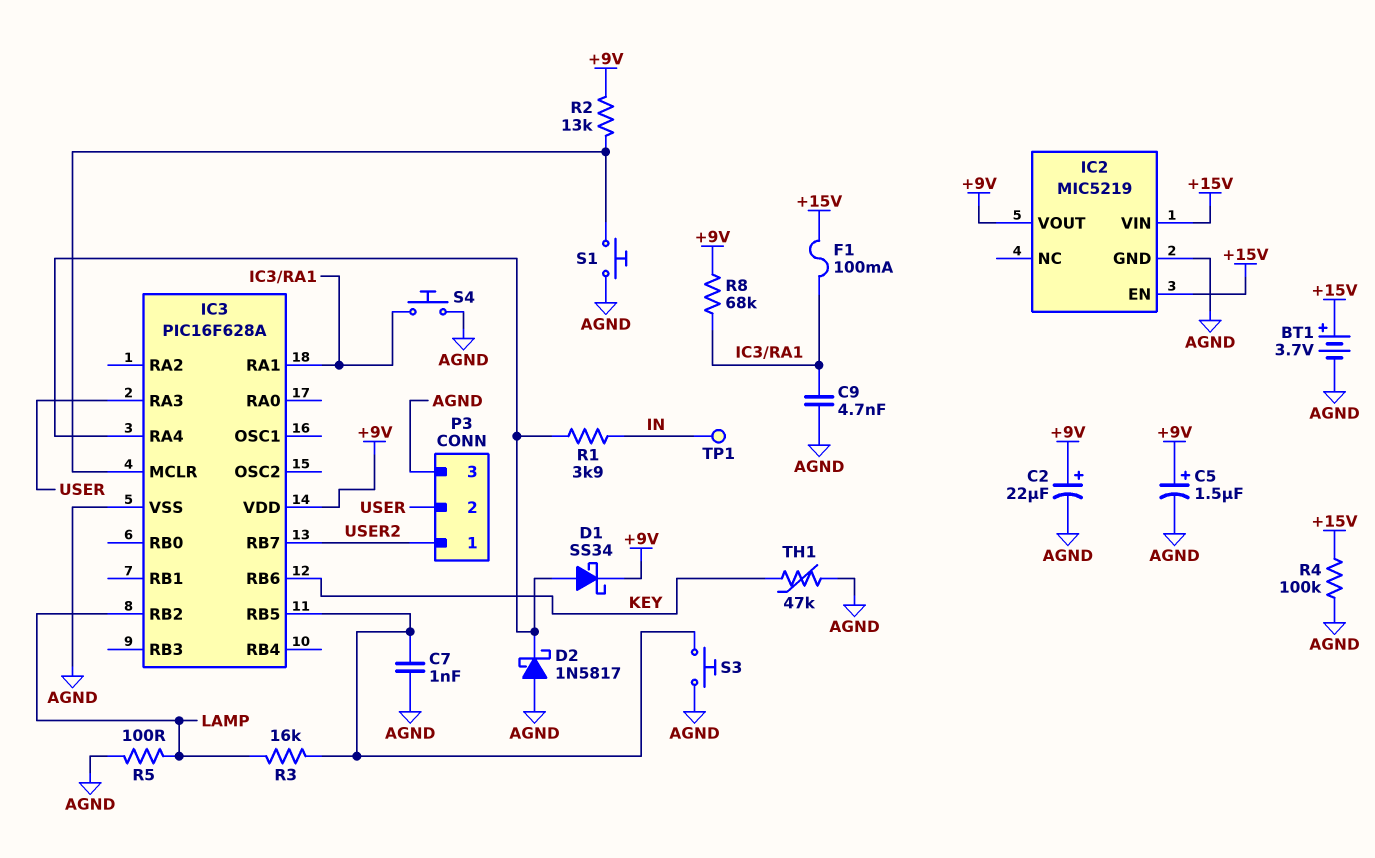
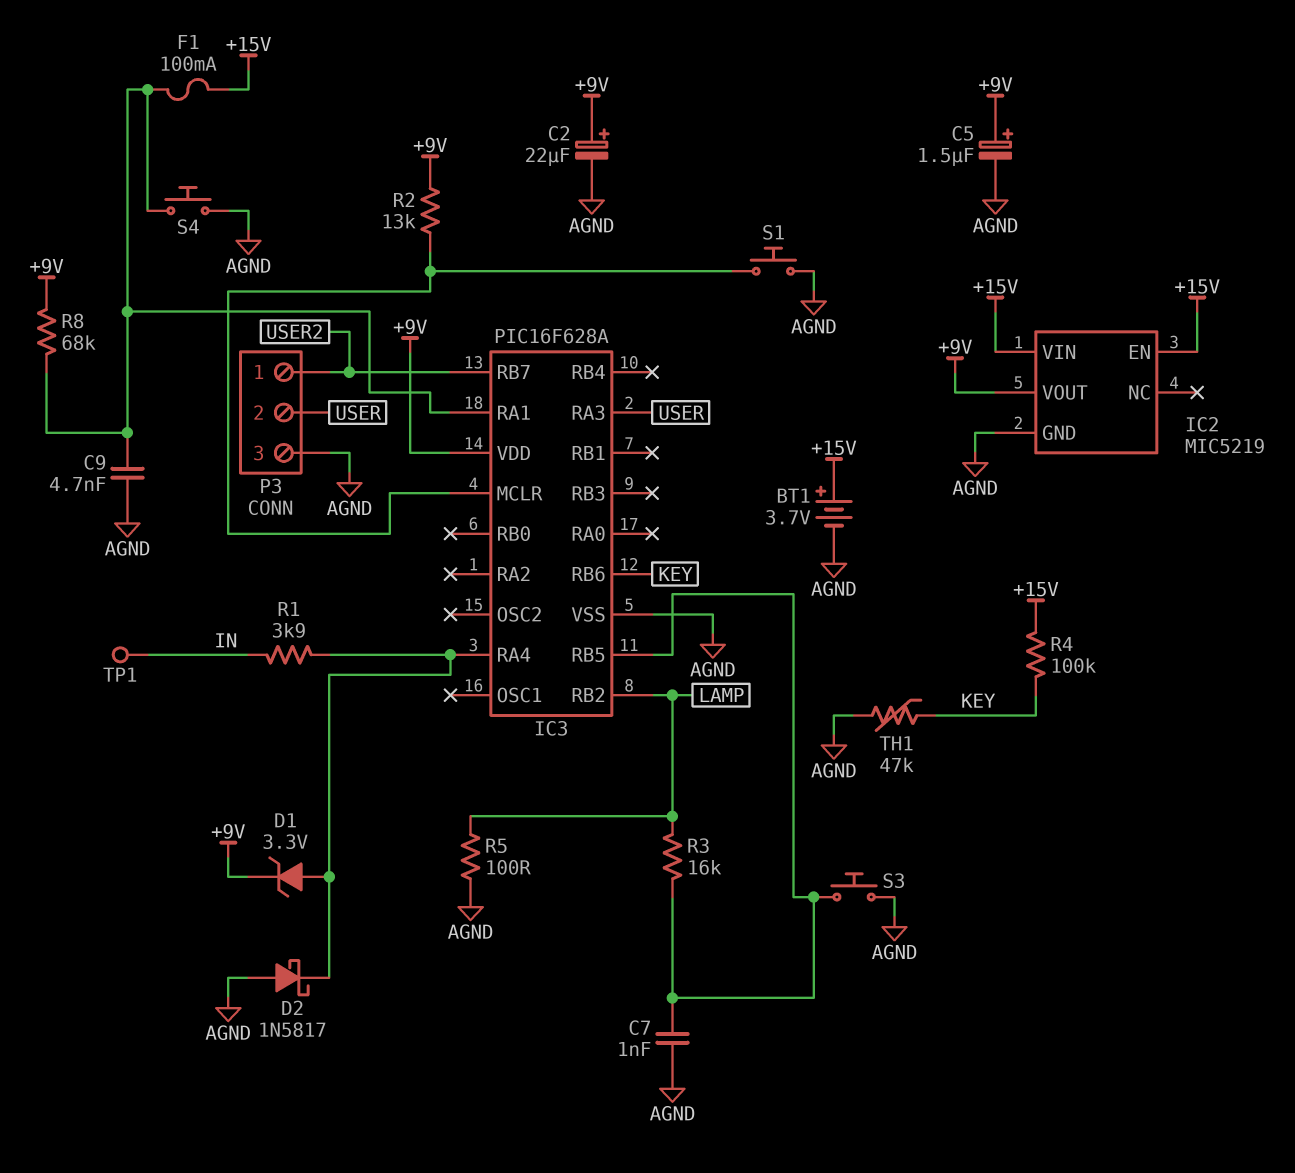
D1: schottky SS34 (A IC3/RA4, K +9V) -> zener 3.3V (A IC3/RA4, K +9V)
R4: 100k (+15V, AGND) -> 100k (+15V, KEY)

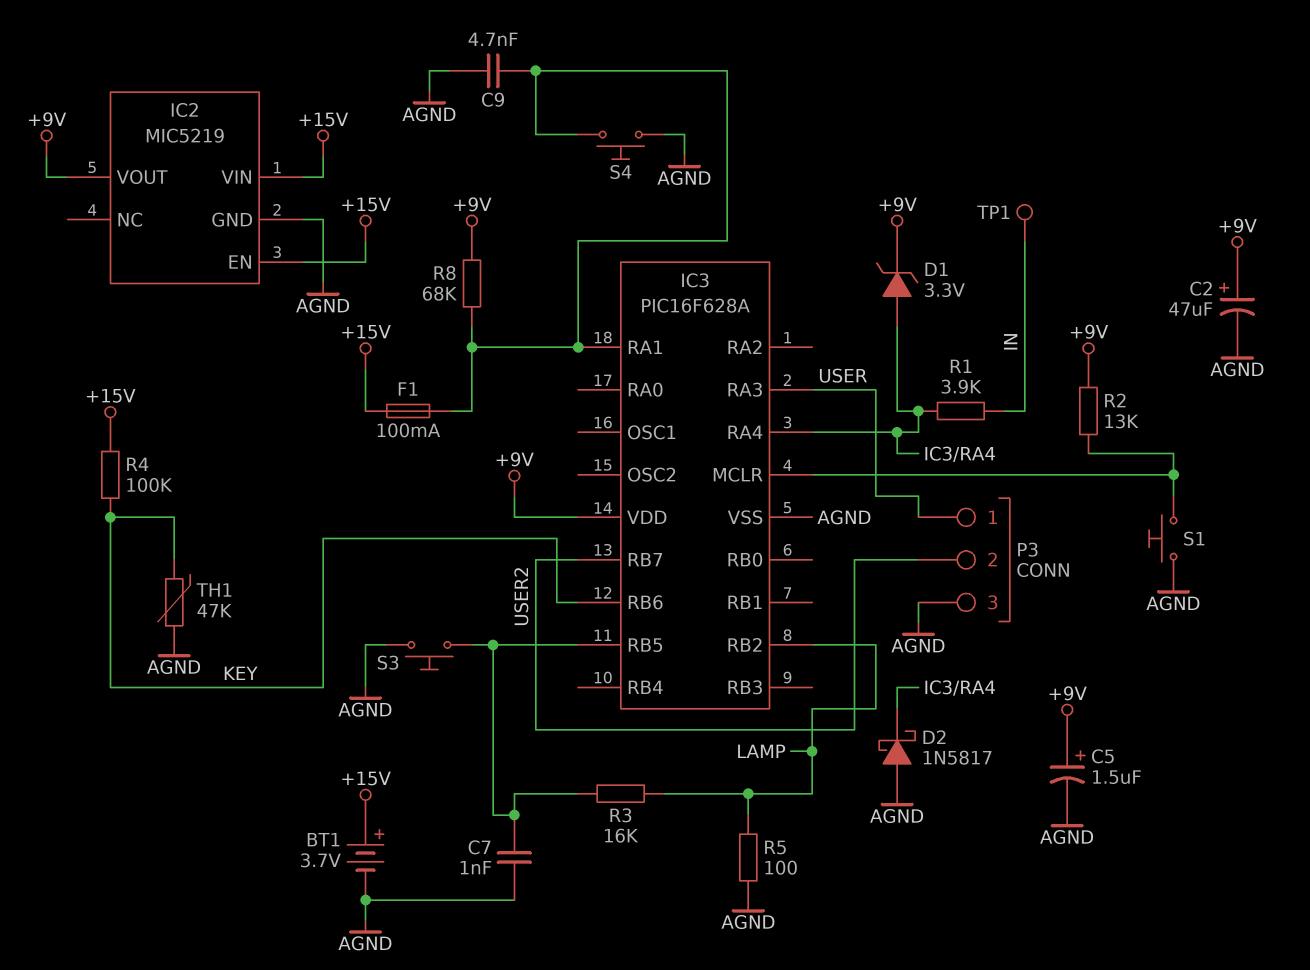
C2: 22uF (plus +9V, minus AGND) -> 47uF (plus +9V, minus AGND)
P3 pin 1: USER2 -> USER
P3 pin 2: USER -> USER2

